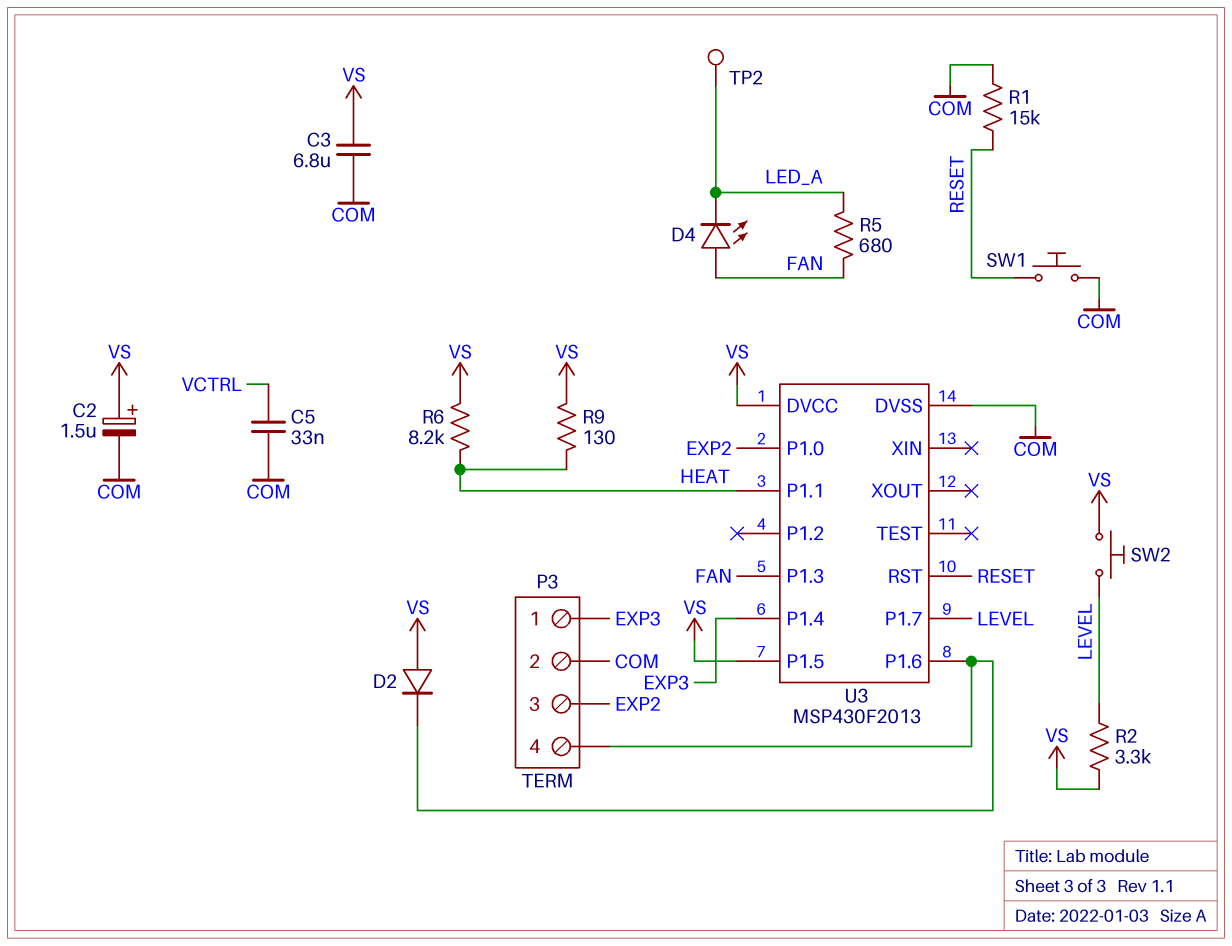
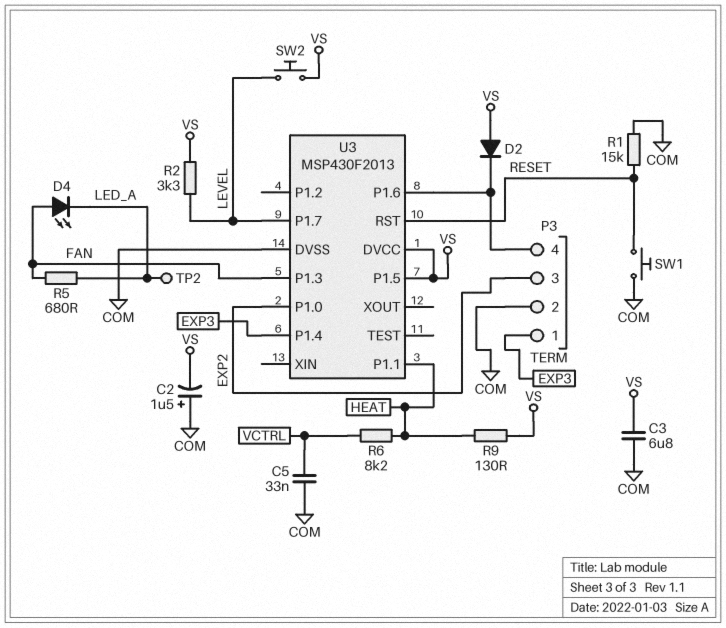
C2: 1.5uF (plus VS, minus COM) -> 1.5uF (plus COM, minus VS)
R6: 8.2k (HEAT, VS) -> 8.2k (HEAT, VCTRL)

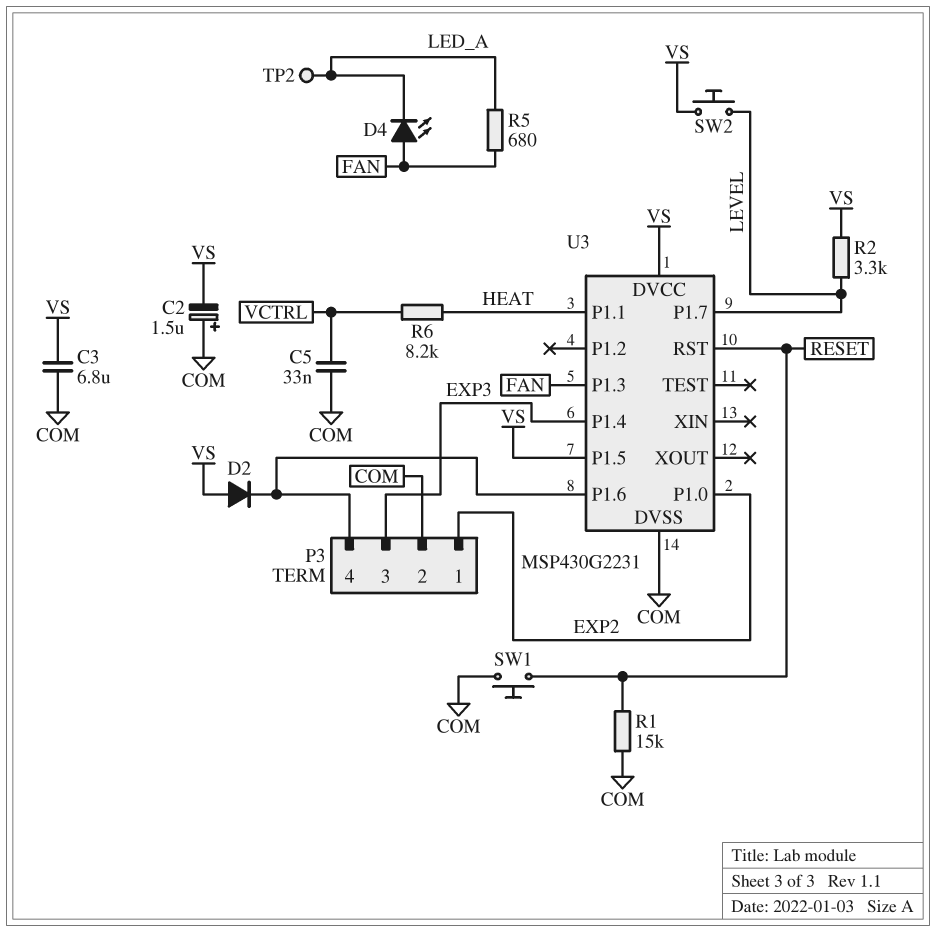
P3 pin 1: EXP3 -> EXP2
P3 pin 3: EXP2 -> EXP3
R9: 130 (HEAT, VS) -> none
U3: MSP430F2013 -> MSP430G2231

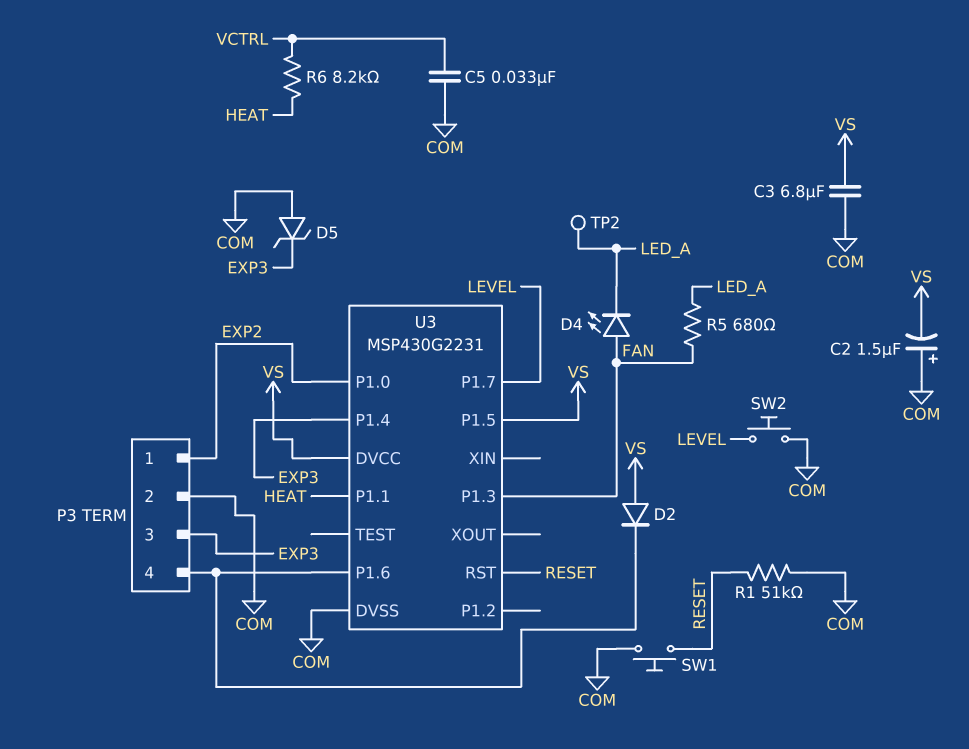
D5: none -> zener (A COM, K EXP3)
R1: 15k (COM, RESET) -> 51k (COM, RESET)
R2: 3.3k (LEVEL, VS) -> none
SW2: button (LEVEL, VS) -> button (COM, LEVEL)

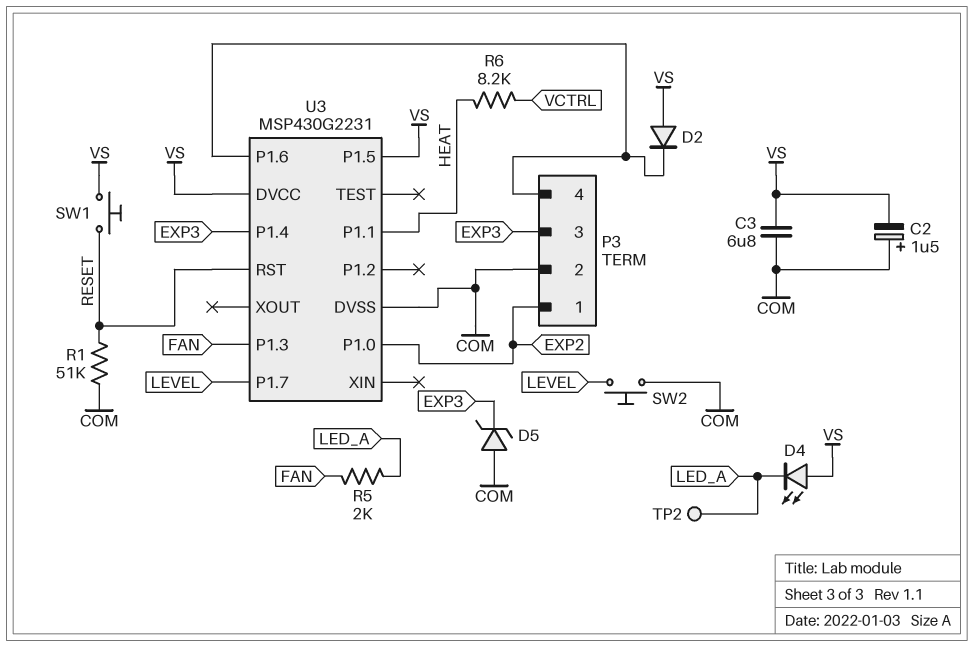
C5: 33nF (COM, VCTRL) -> none
D4: LED (A FAN, K LED_A) -> LED (A VS, K LED_A)
R5: 680 (FAN, LED_A) -> 2k (FAN, LED_A)
SW1: button (COM, RESET) -> button (RESET, VS)

